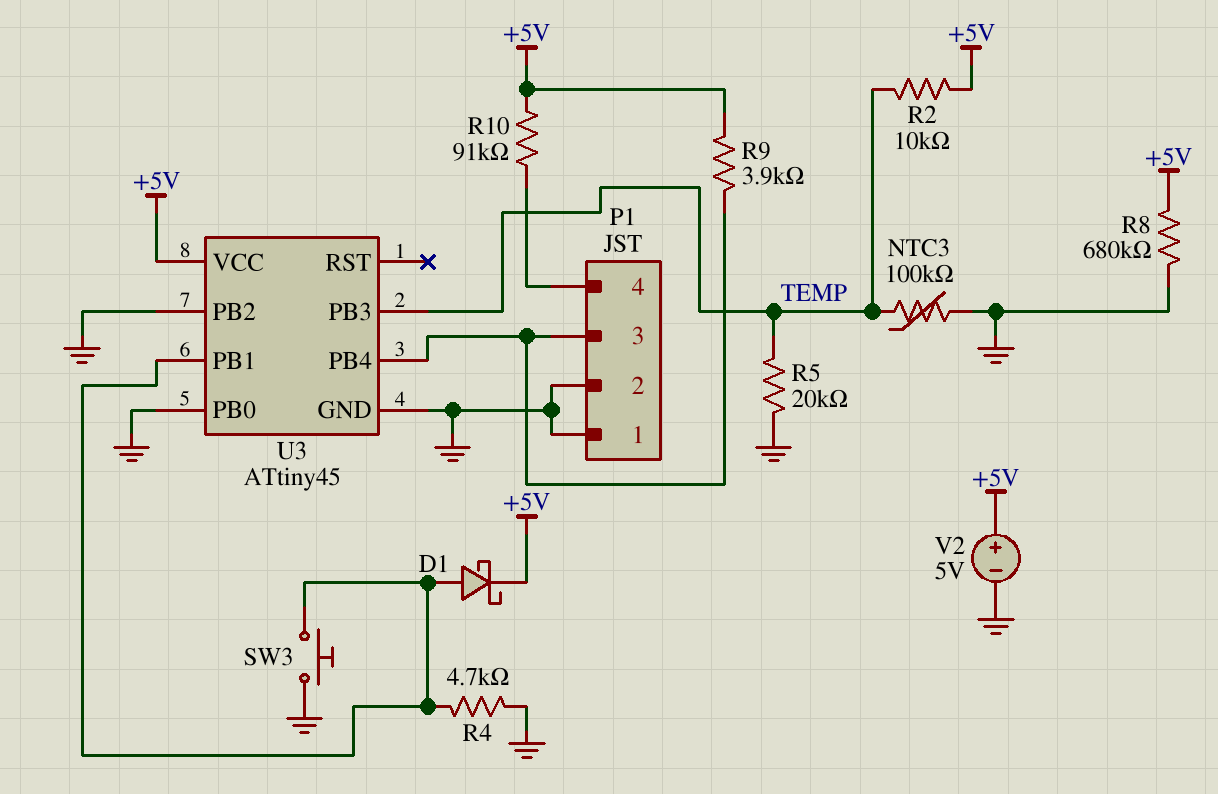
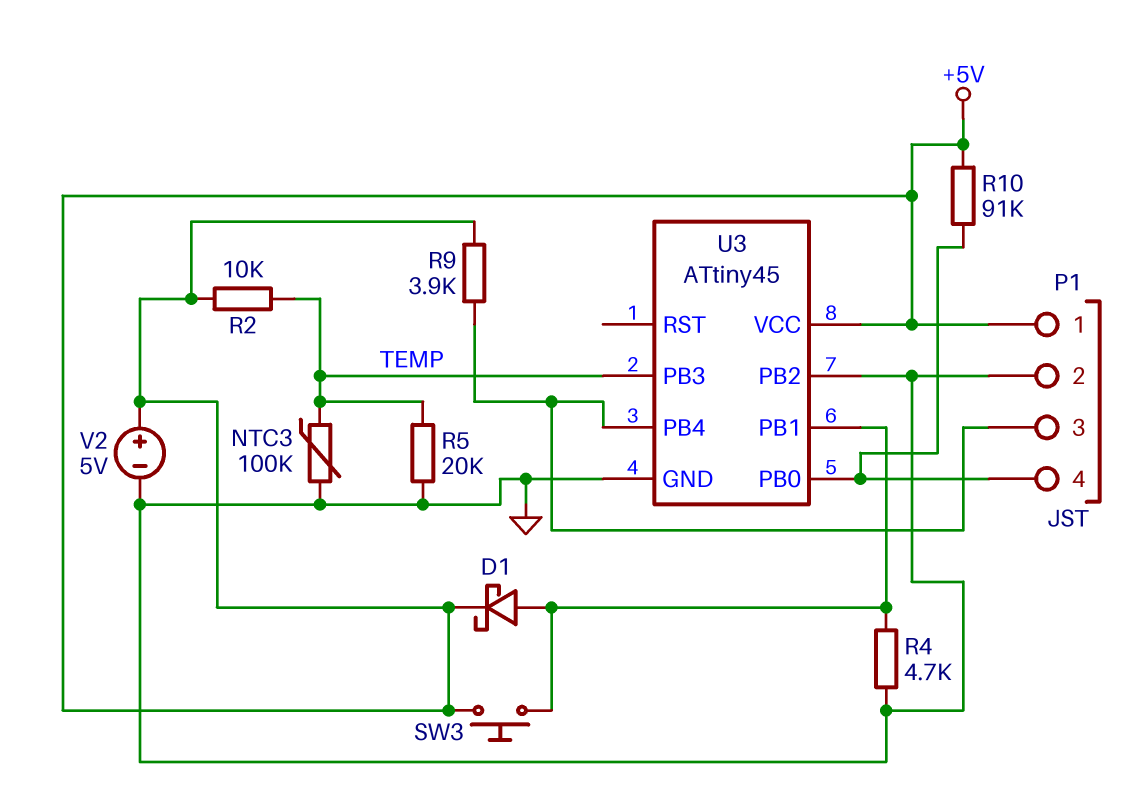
P1 pin 1: GND -> +5V
R8: 680k (+5V, GND) -> none
SW3: button (GND, U3/PB1) -> button (+5V, U3/PB1)
U3 pin PB0: GND -> P1/4

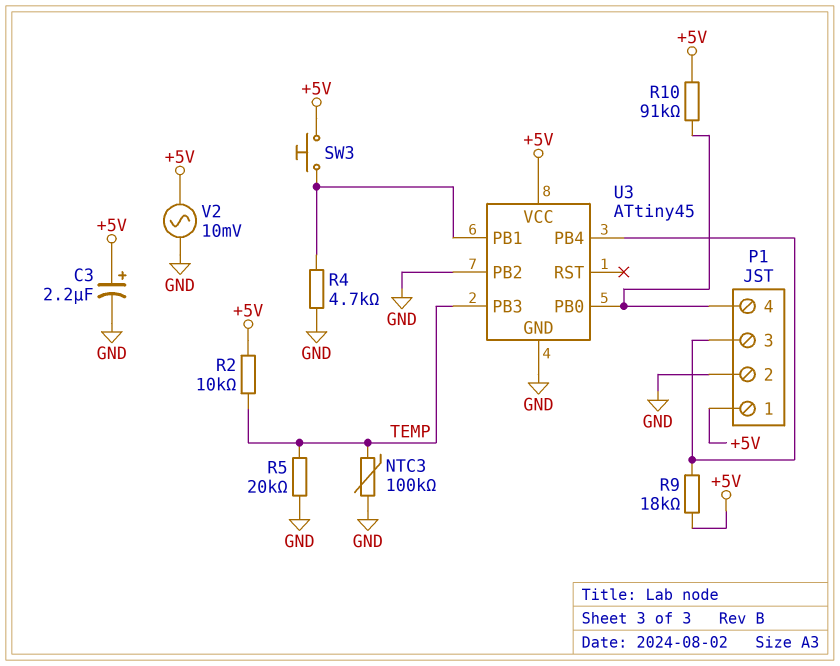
C3: none -> 2.2uF (plus +5V, minus GND)
D1: schottky (A U3/PB1, K +5V) -> none
R9: 3.9k (+5V, P1/3) -> 18k (+5V, P1/3)
V2: 5V (plus +5V, minus GND) -> AC 10mV (+5V, GND)

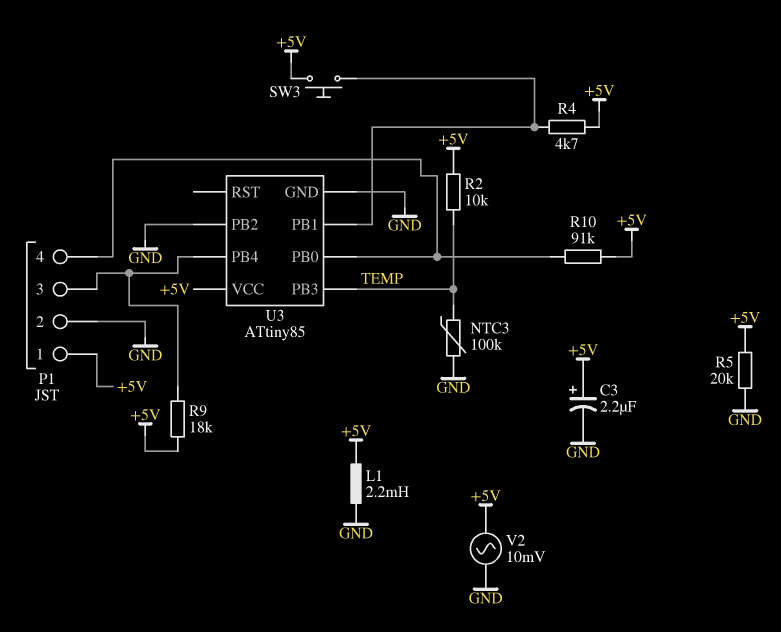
L1: none -> 2.2mH (+5V, GND)
R4: 4.7k (GND, U3/PB1) -> 4.7k (+5V, U3/PB1)
R5: 20k (GND, TEMP) -> 20k (+5V, GND)
U3: ATtiny45 -> ATtiny85

